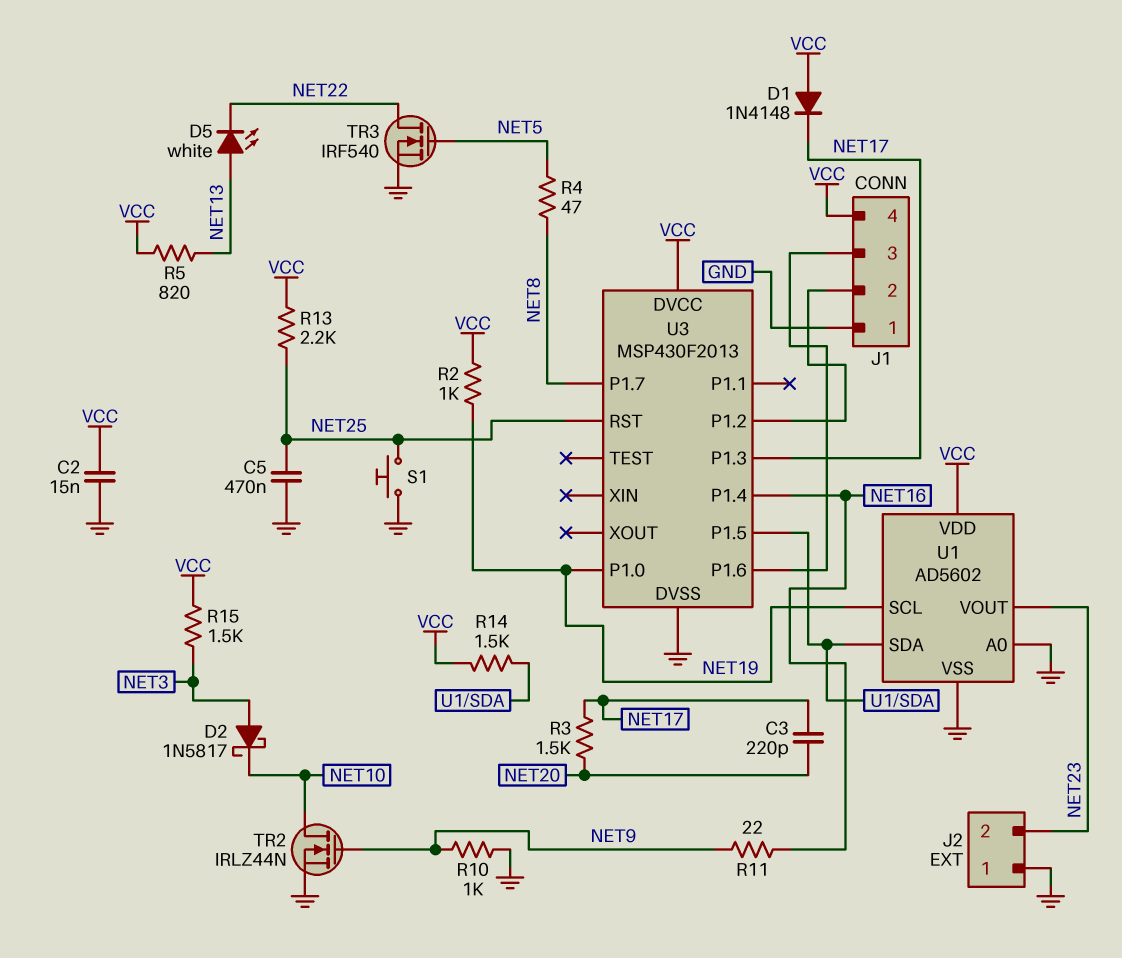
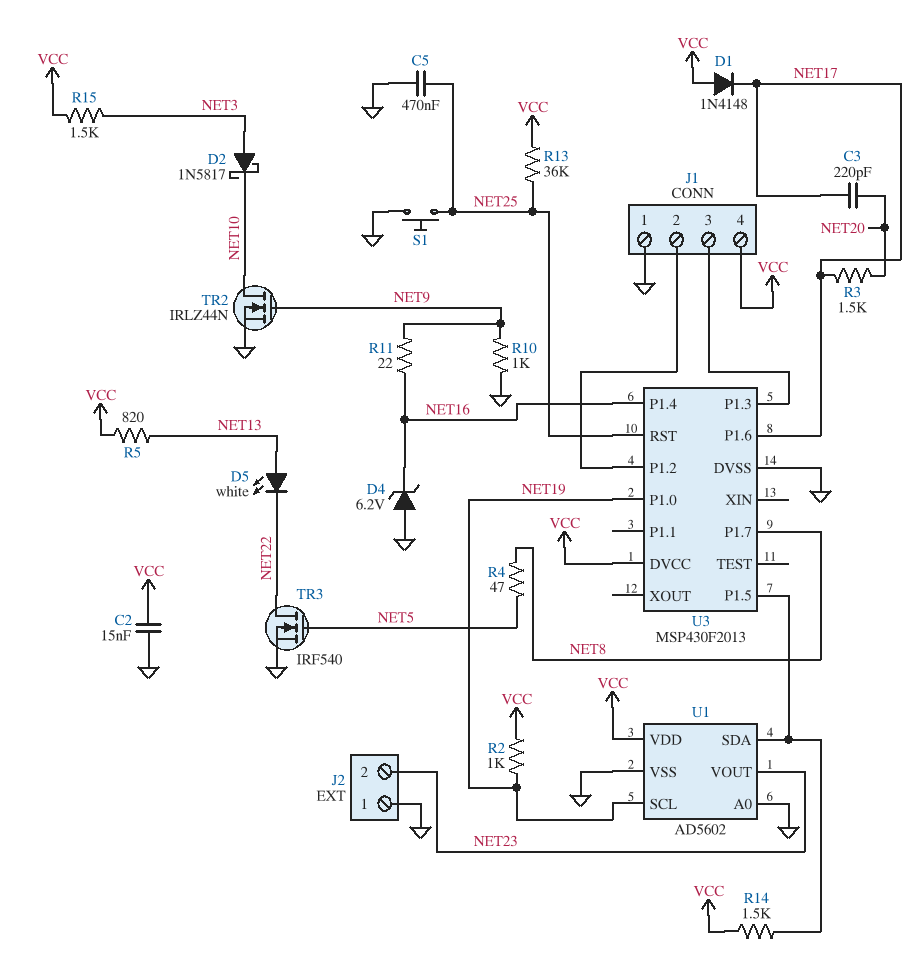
D4: none -> zener 6.2V (A GND, K NET16)
R13: 2.2k (NET25, VCC) -> 36k (NET25, VCC)
U3 pin P1.3: NET17 -> J1/3
U3 pin P1.6: J1/3 -> NET17

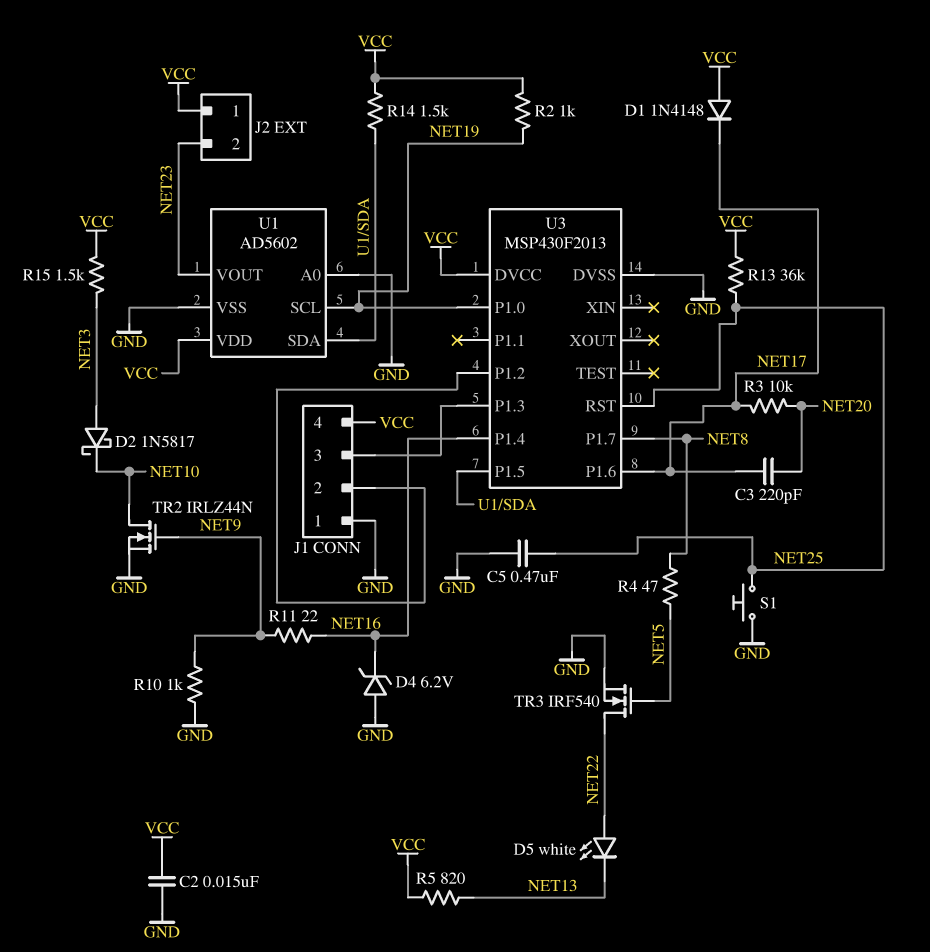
D5: LED white (A NET13, K NET22) -> LED white (A NET22, K NET13)
J2 pin 1: GND -> VCC
R3: 1.5k (NET17, NET20) -> 10k (NET17, NET20)

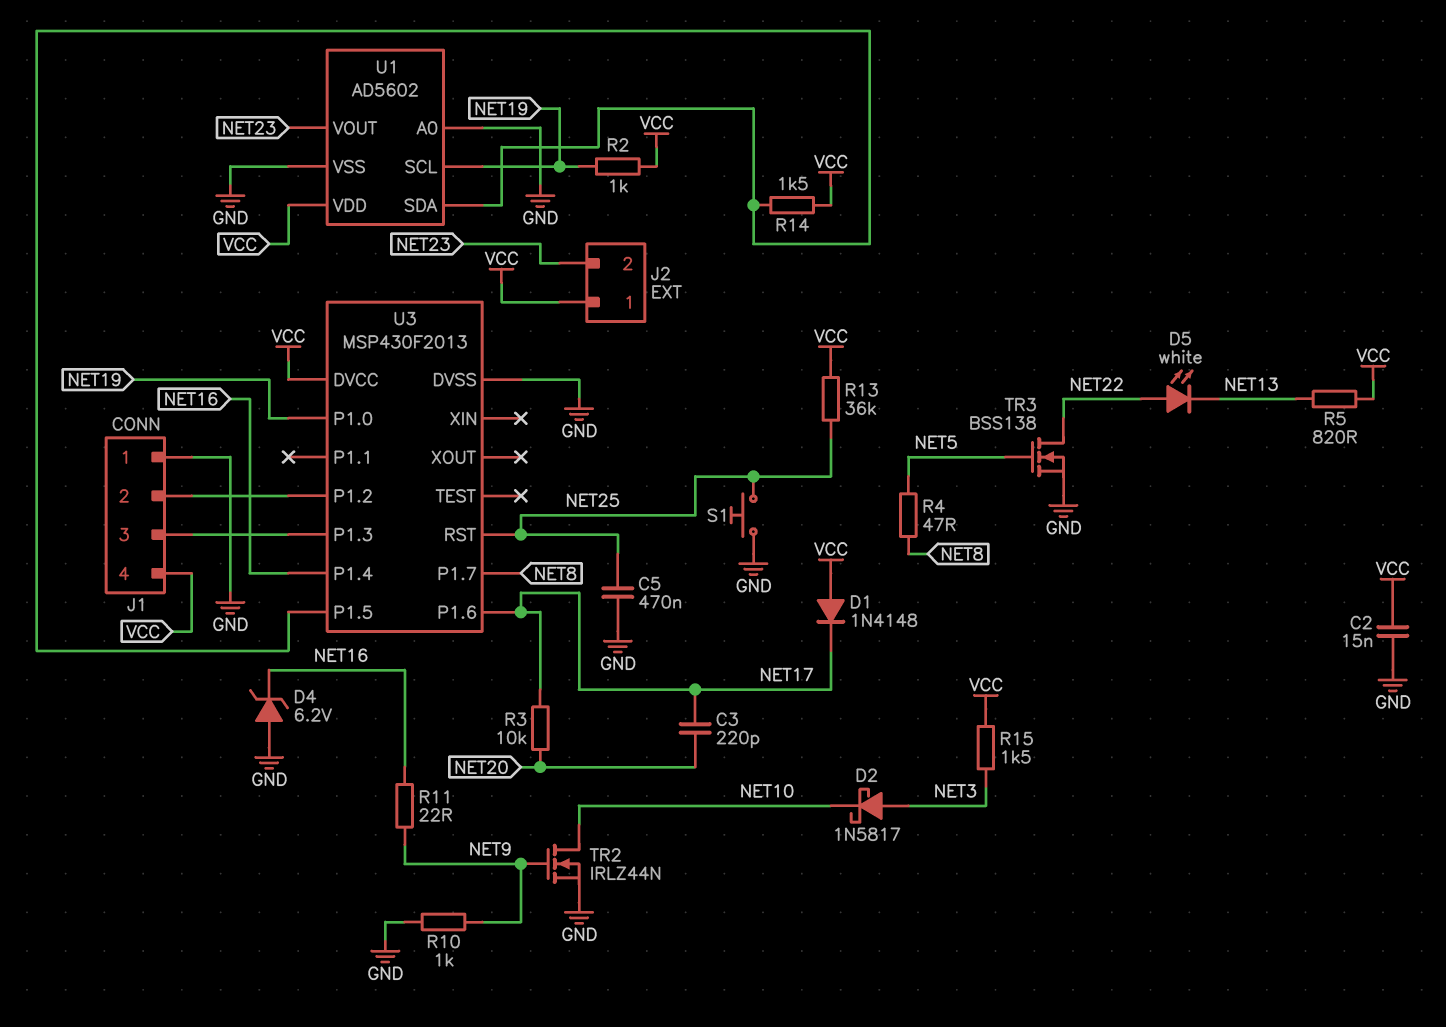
TR3: NMOS IRF540 (G NET5, D NET22, S GND) -> NMOS BSS138 (G NET5, D NET22, S GND)

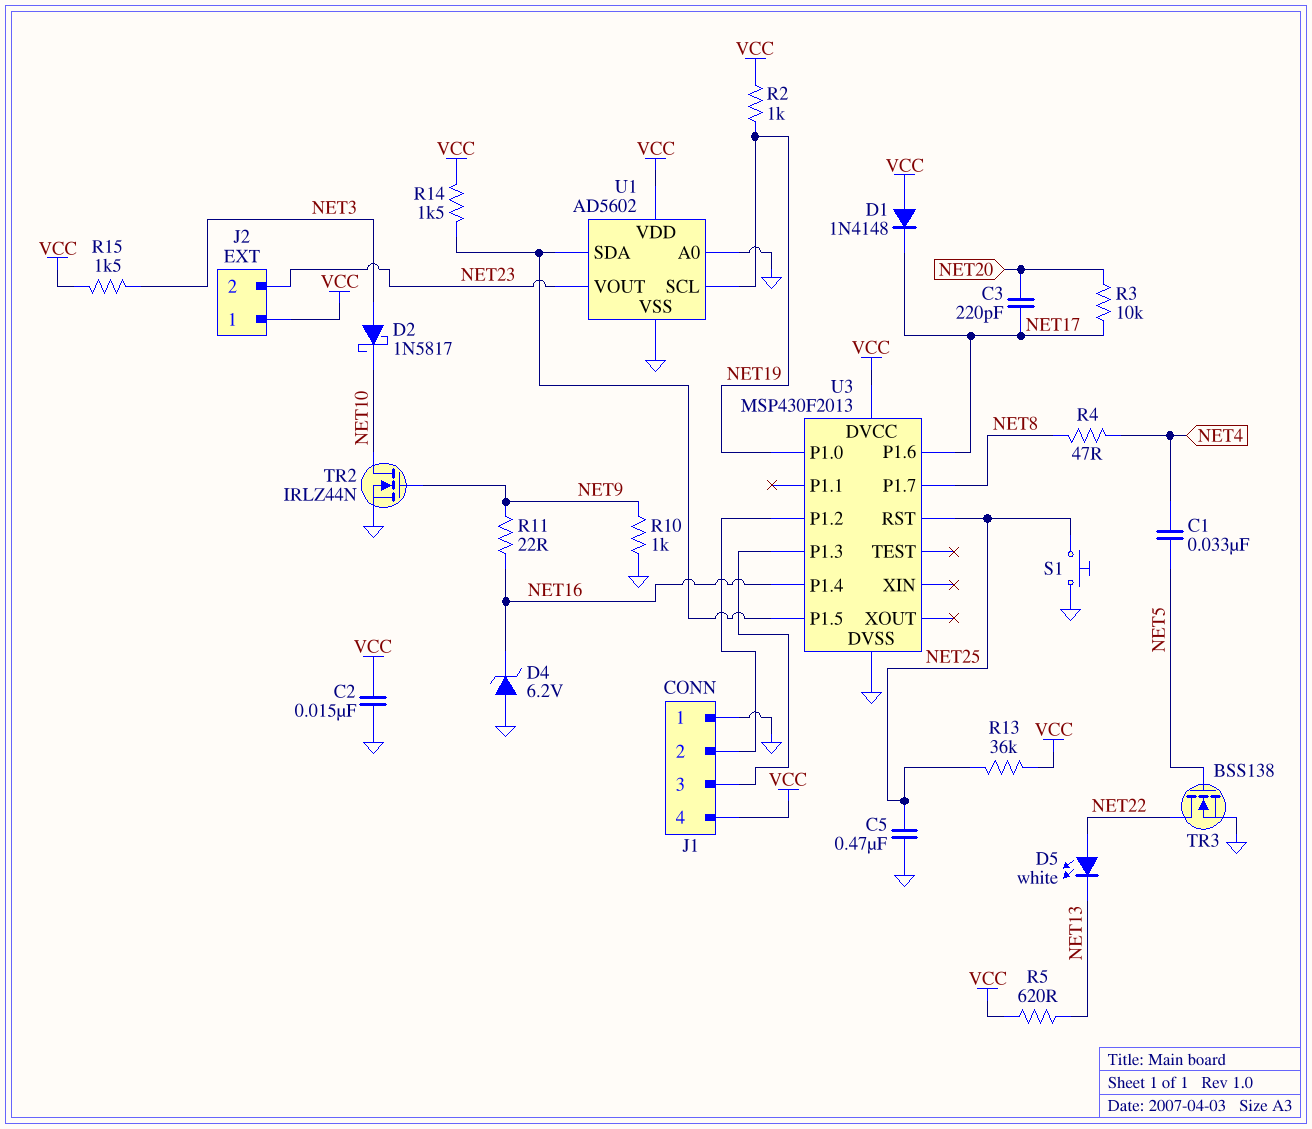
C1: none -> 33nF (NET4, NET5)
R4: 47 (NET5, NET8) -> 47 (NET4, NET8)
R5: 820 (NET13, VCC) -> 620 (NET13, VCC)

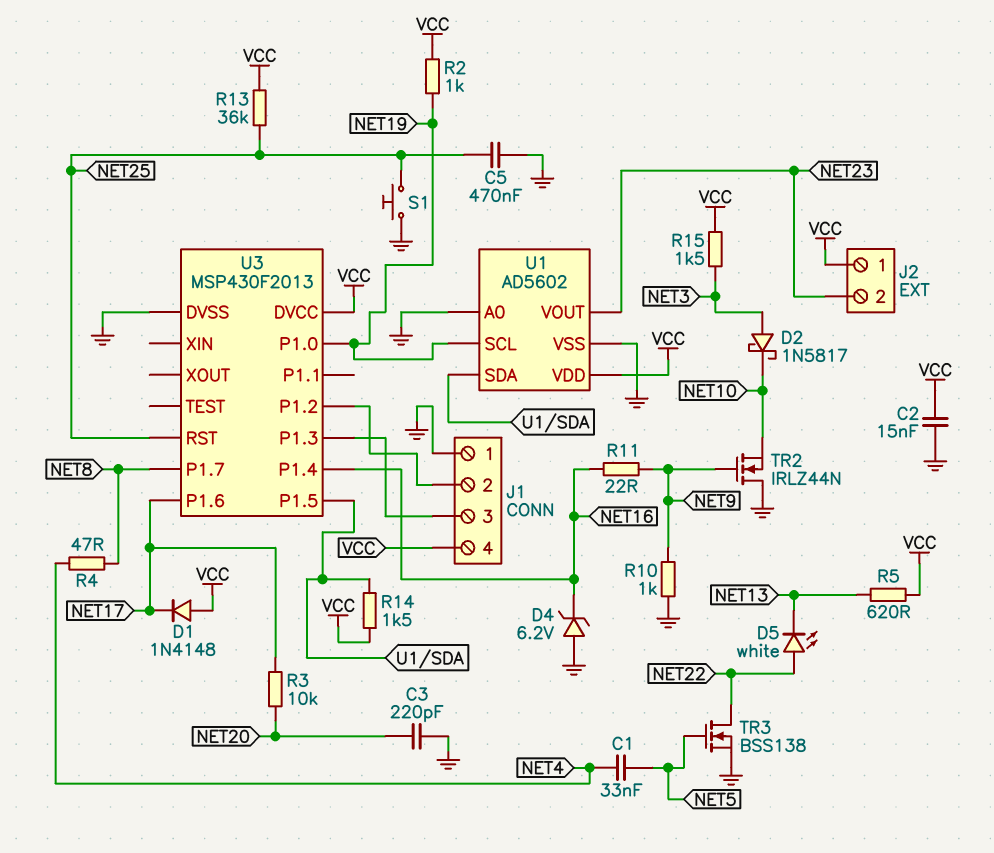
C3: 220pF (NET17, NET20) -> 220pF (GND, NET20)
TR2: NMOS IRLZ44N (G NET9, D NET10, S GND) -> NMOS IRLZ44N (G NET9, D GND, S NET10)

